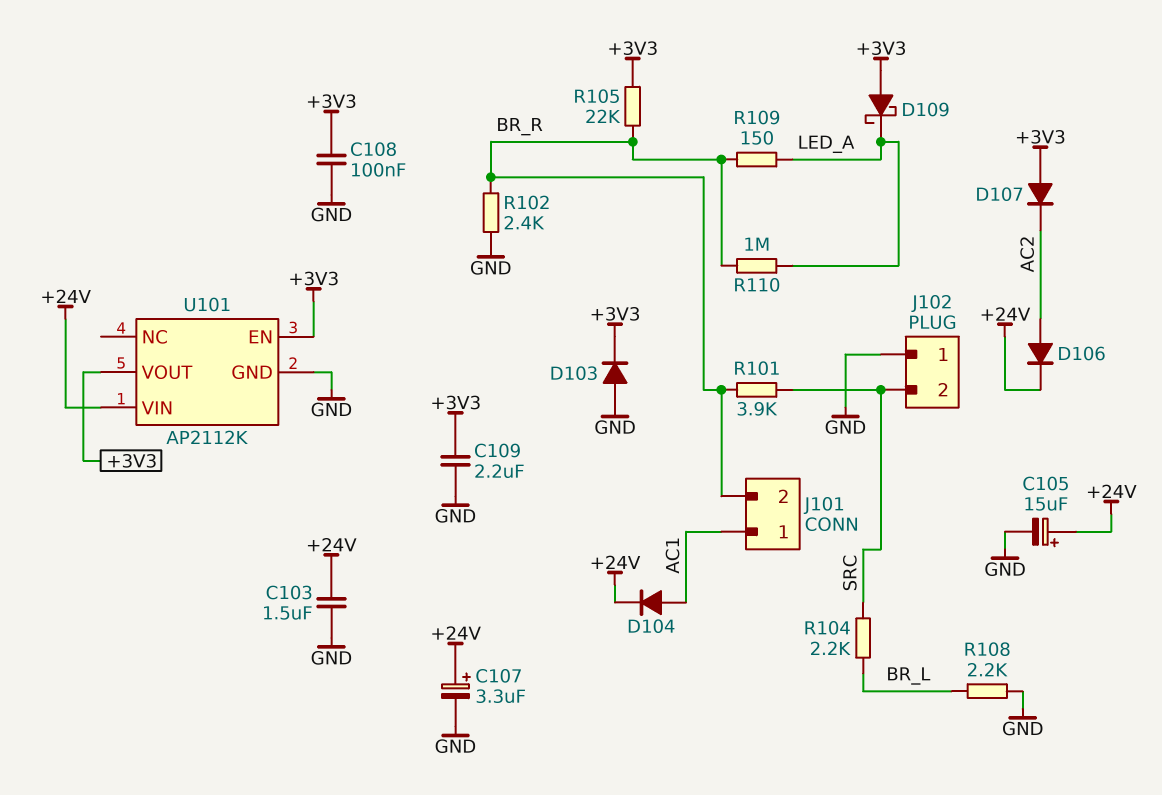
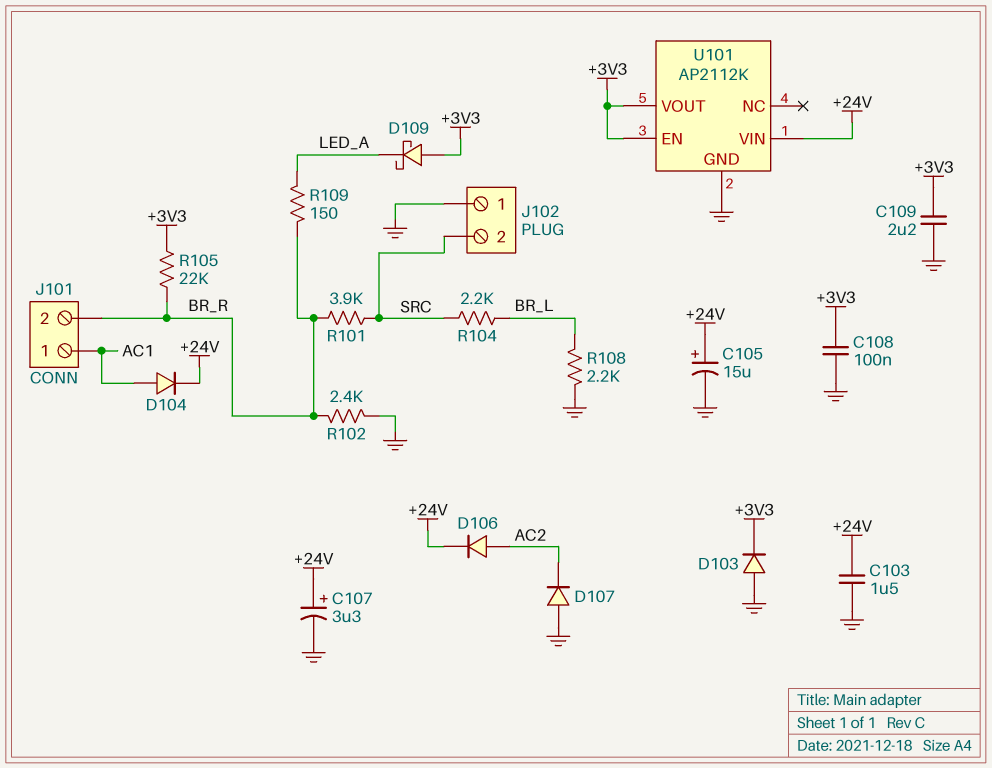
D107: diode (A +3V3, K AC2) -> diode (A GND, K AC2)
R110: 1M (BR_R, LED_A) -> none

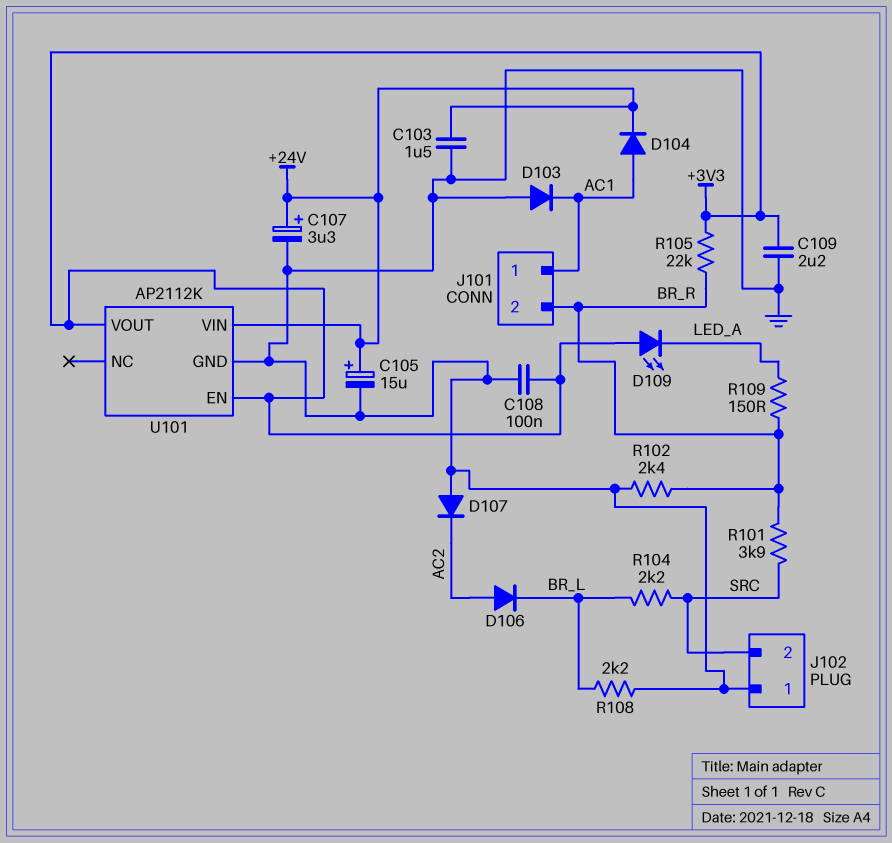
D103: diode (A GND, K +3V3) -> diode (A GND, K AC1)
D106: diode (A AC2, K +24V) -> diode (A AC2, K BR_L)
D109: schottky (A +3V3, K LED_A) -> LED (A +3V3, K LED_A)

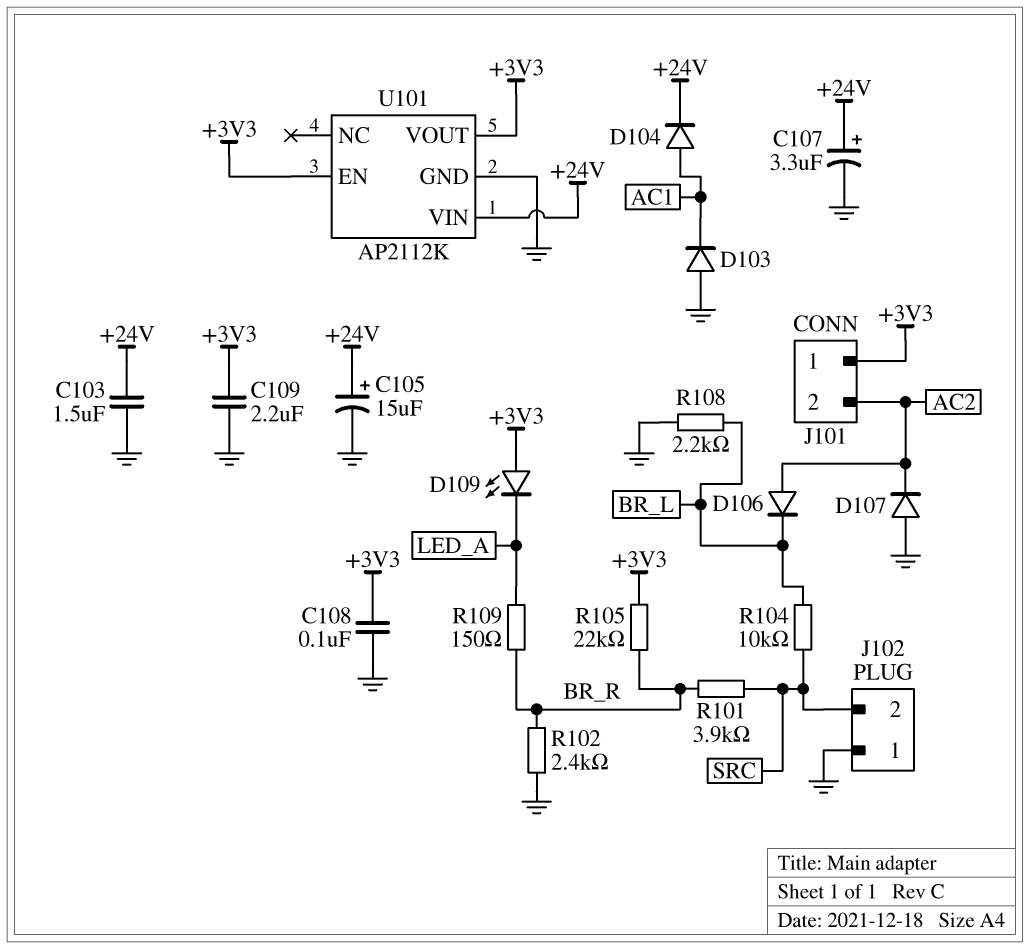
J101 pin 1: AC1 -> +3V3
J101 pin 2: BR_R -> AC2
R104: 2.2k (BR_L, SRC) -> 10k (BR_L, SRC)

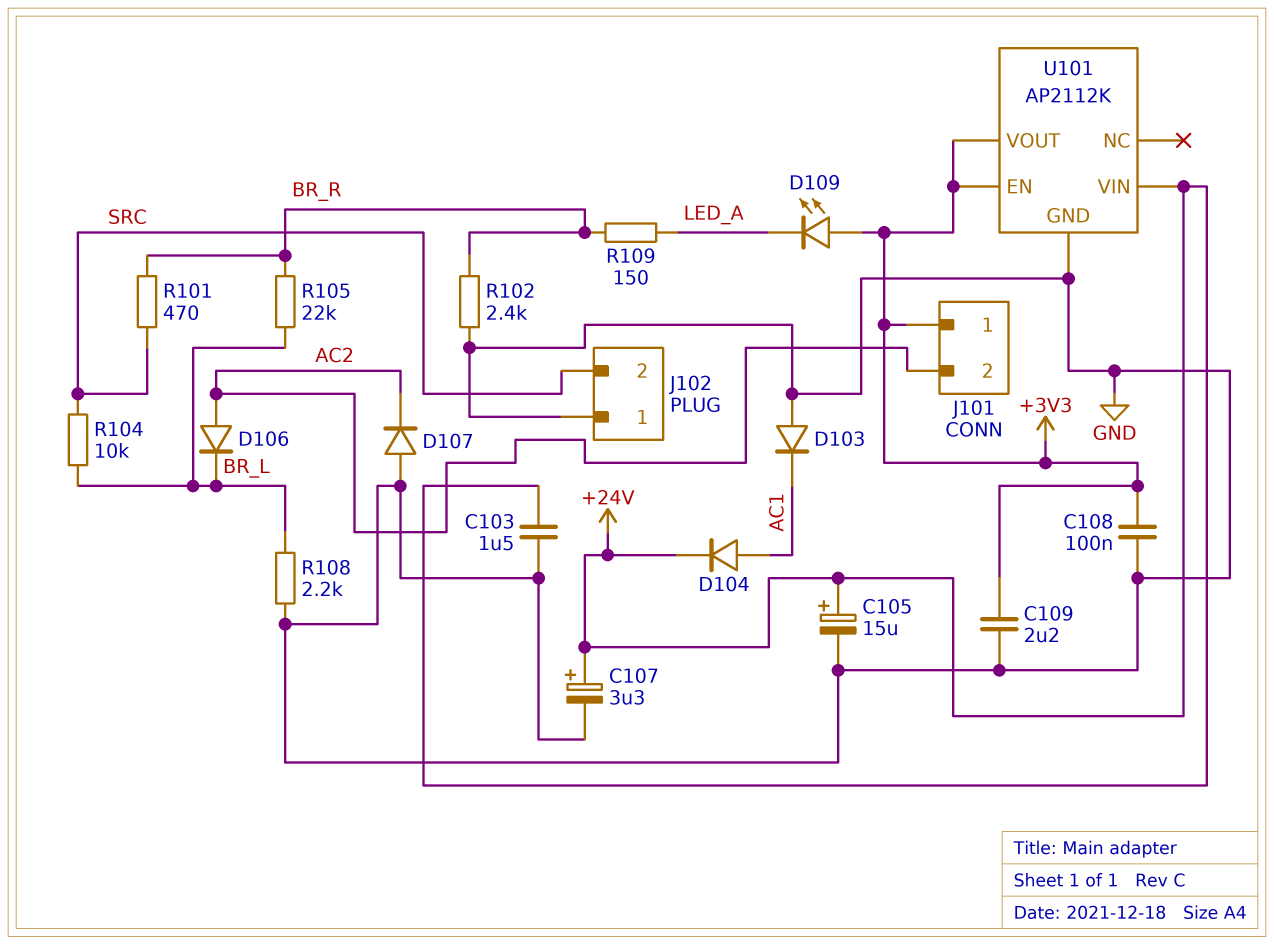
R101: 3.9k (BR_R, SRC) -> 470 (BR_R, SRC)
R105: 22k (+3V3, BR_R) -> 22k (BR_L, BR_R)

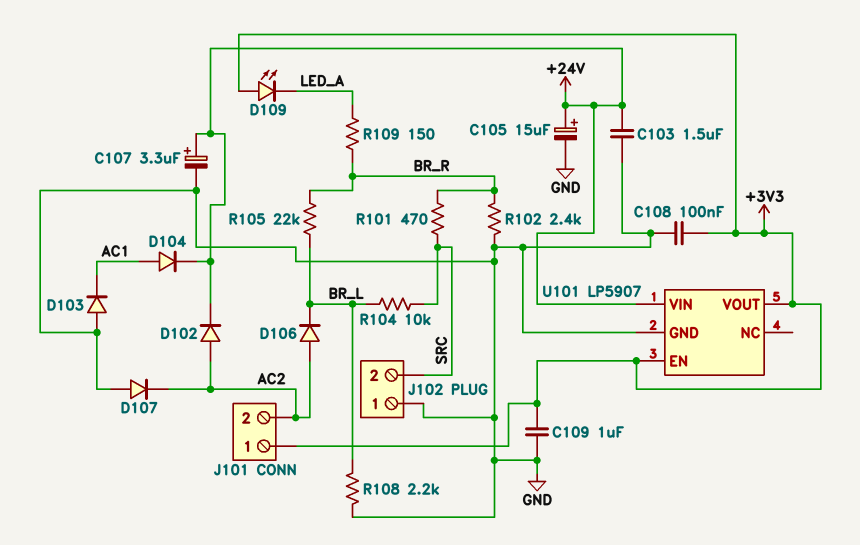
C109: 2.2uF (+3V3, GND) -> 1uF (+3V3, GND)
D102: none -> diode (A AC2, K +24V)
U101: AP2112K -> LP5907

